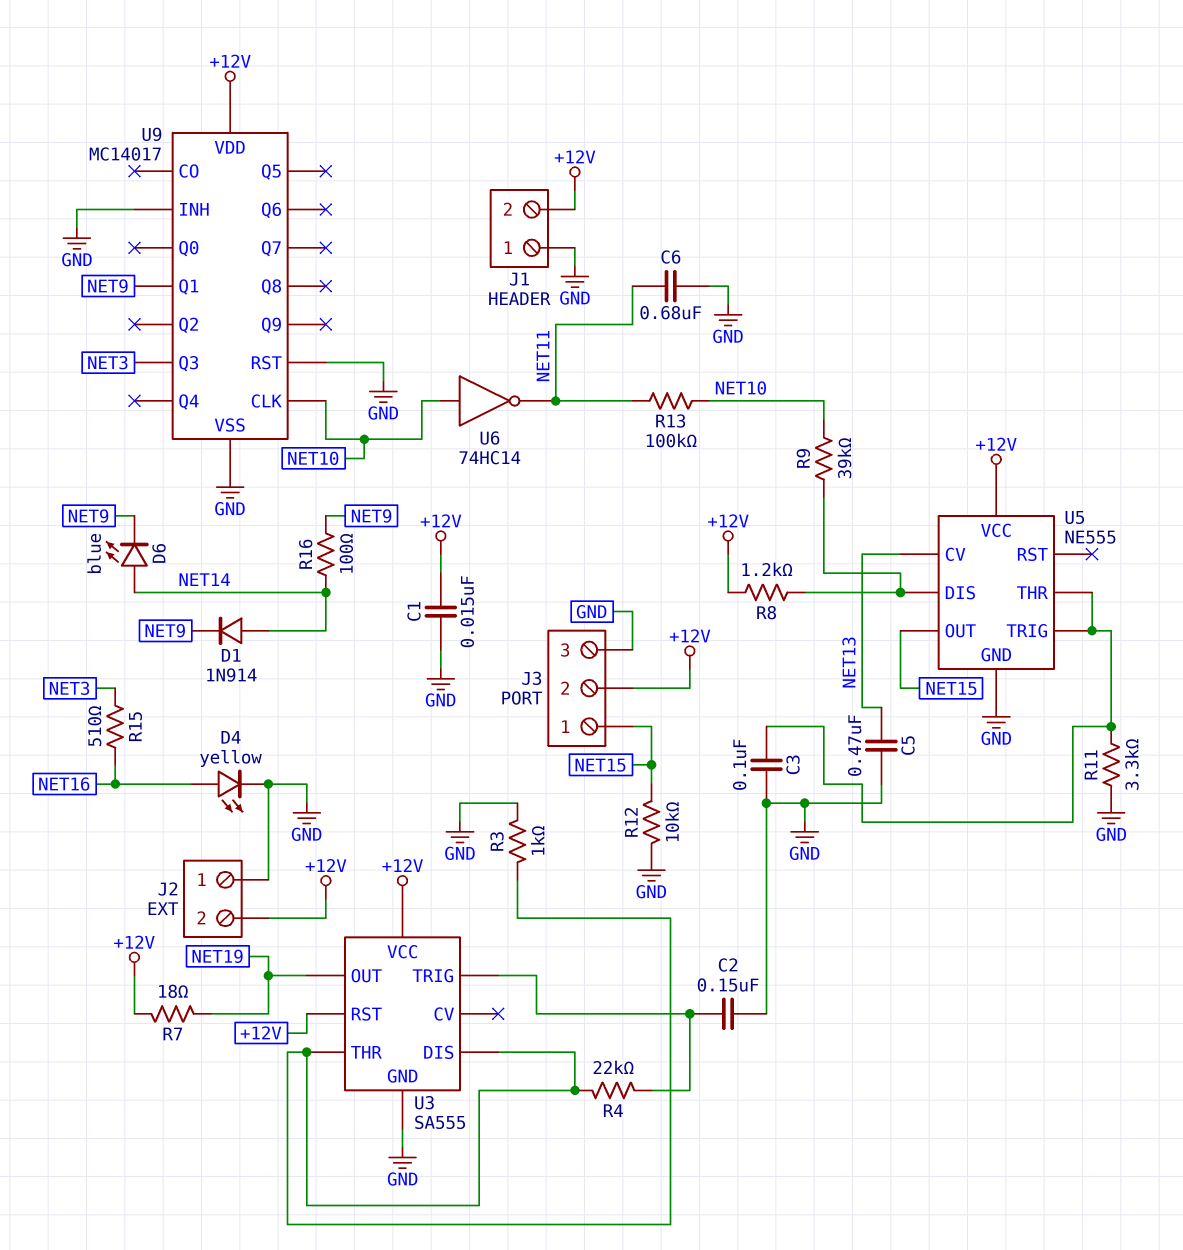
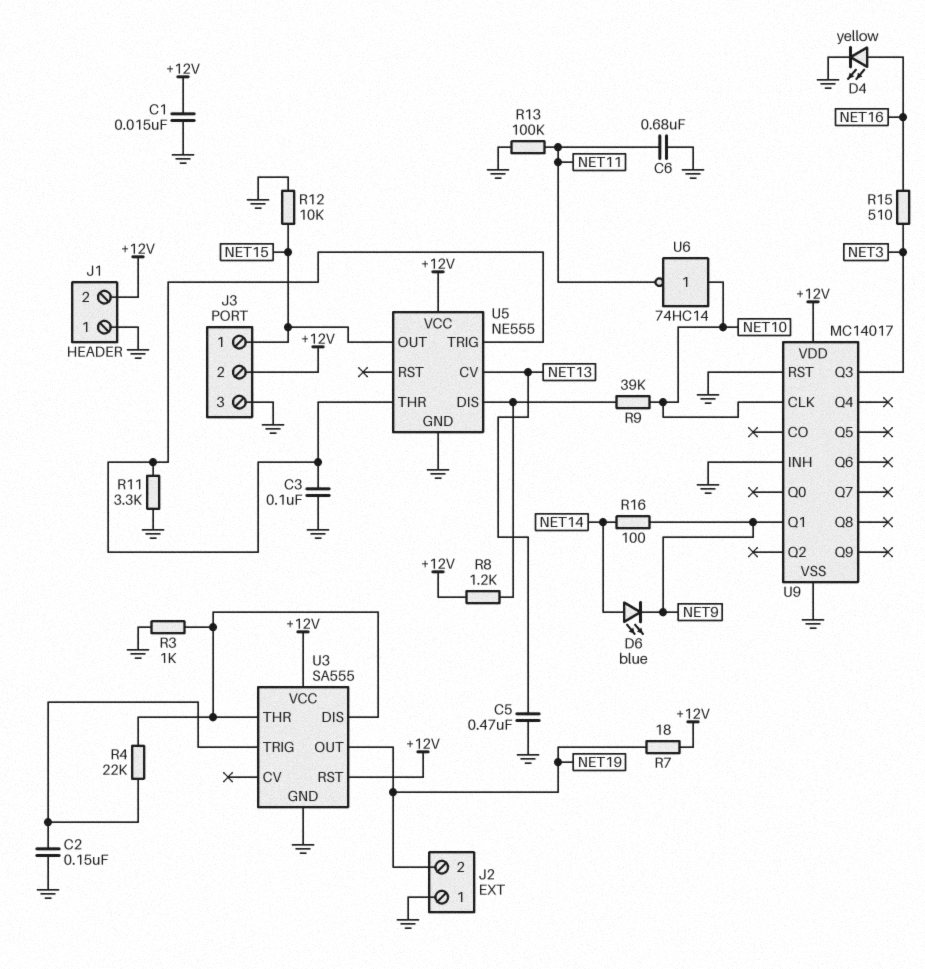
D1: diode 1N914 (A NET14, K NET9) -> none
J2 pin 2: +12V -> NET19
R13: 100k (NET10, NET11) -> 100k (GND, NET11)

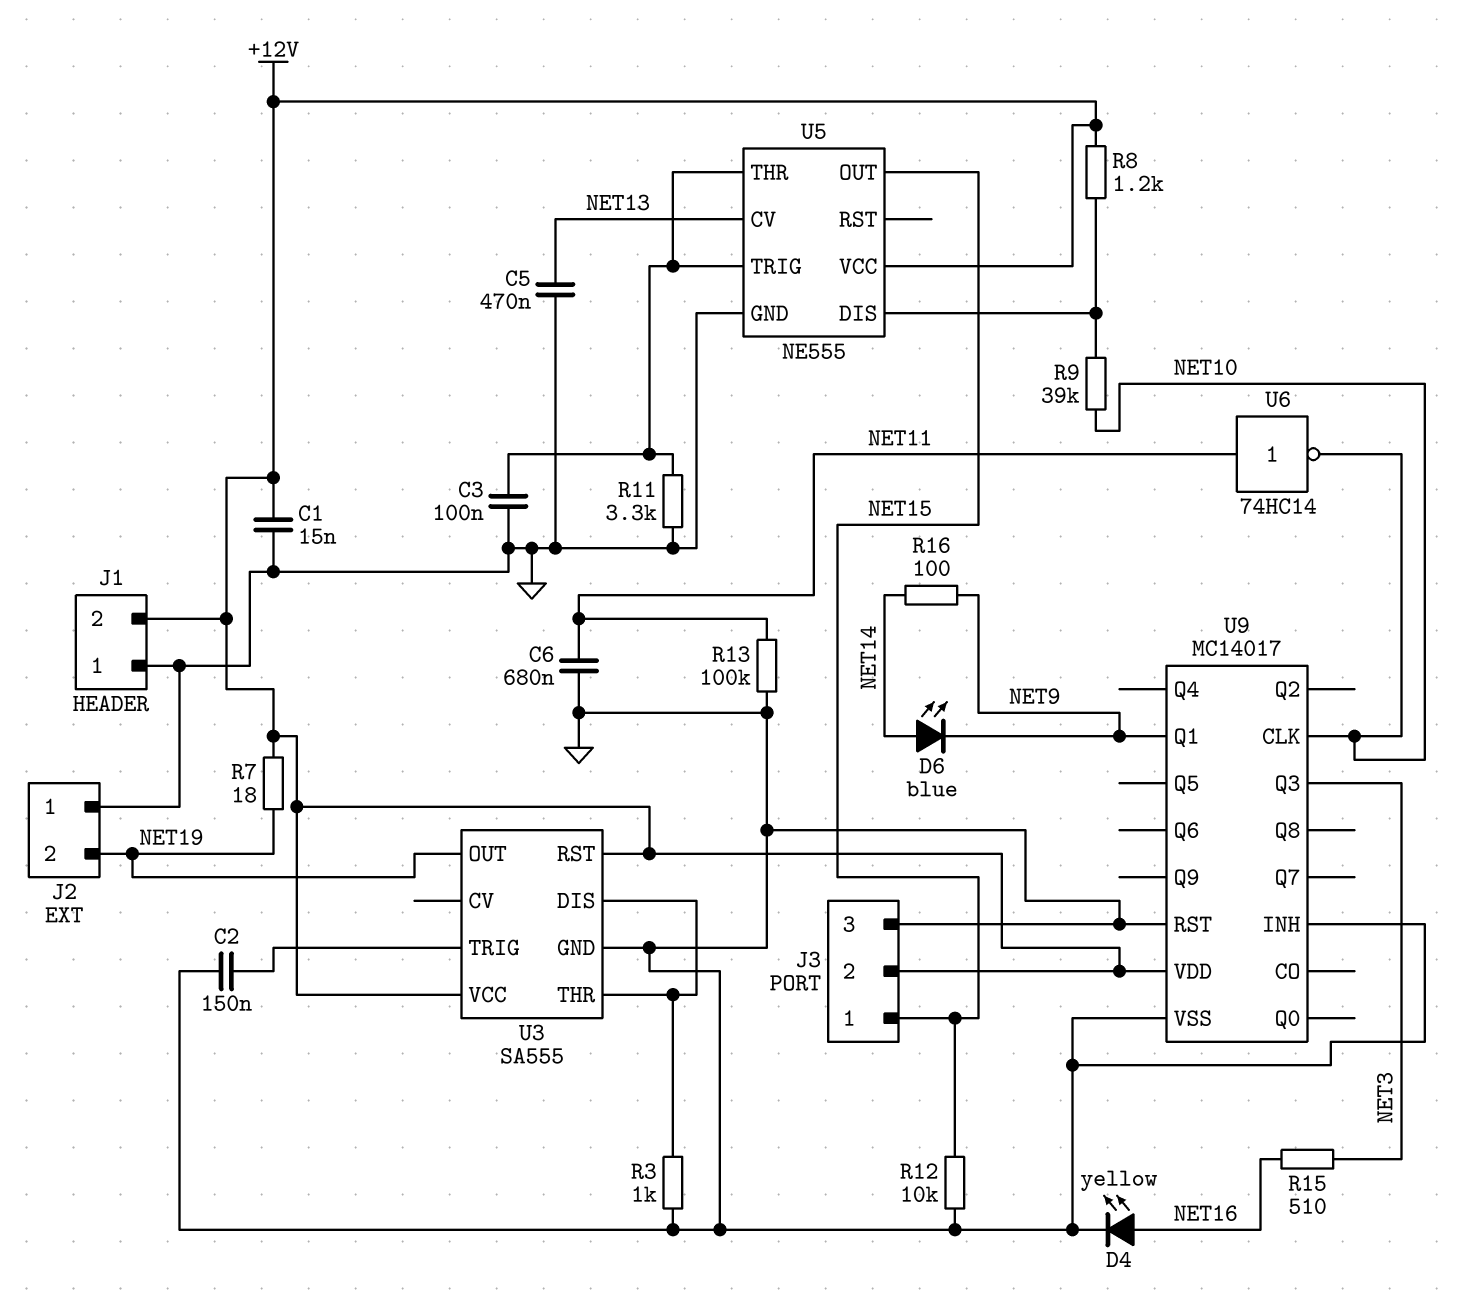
R4: 22k (U3/DIS, U3/TRIG) -> none
U6: NOT 74HC14 (in NET10, out NET11) -> NOT 74HC14 (in NET11, out NET10)

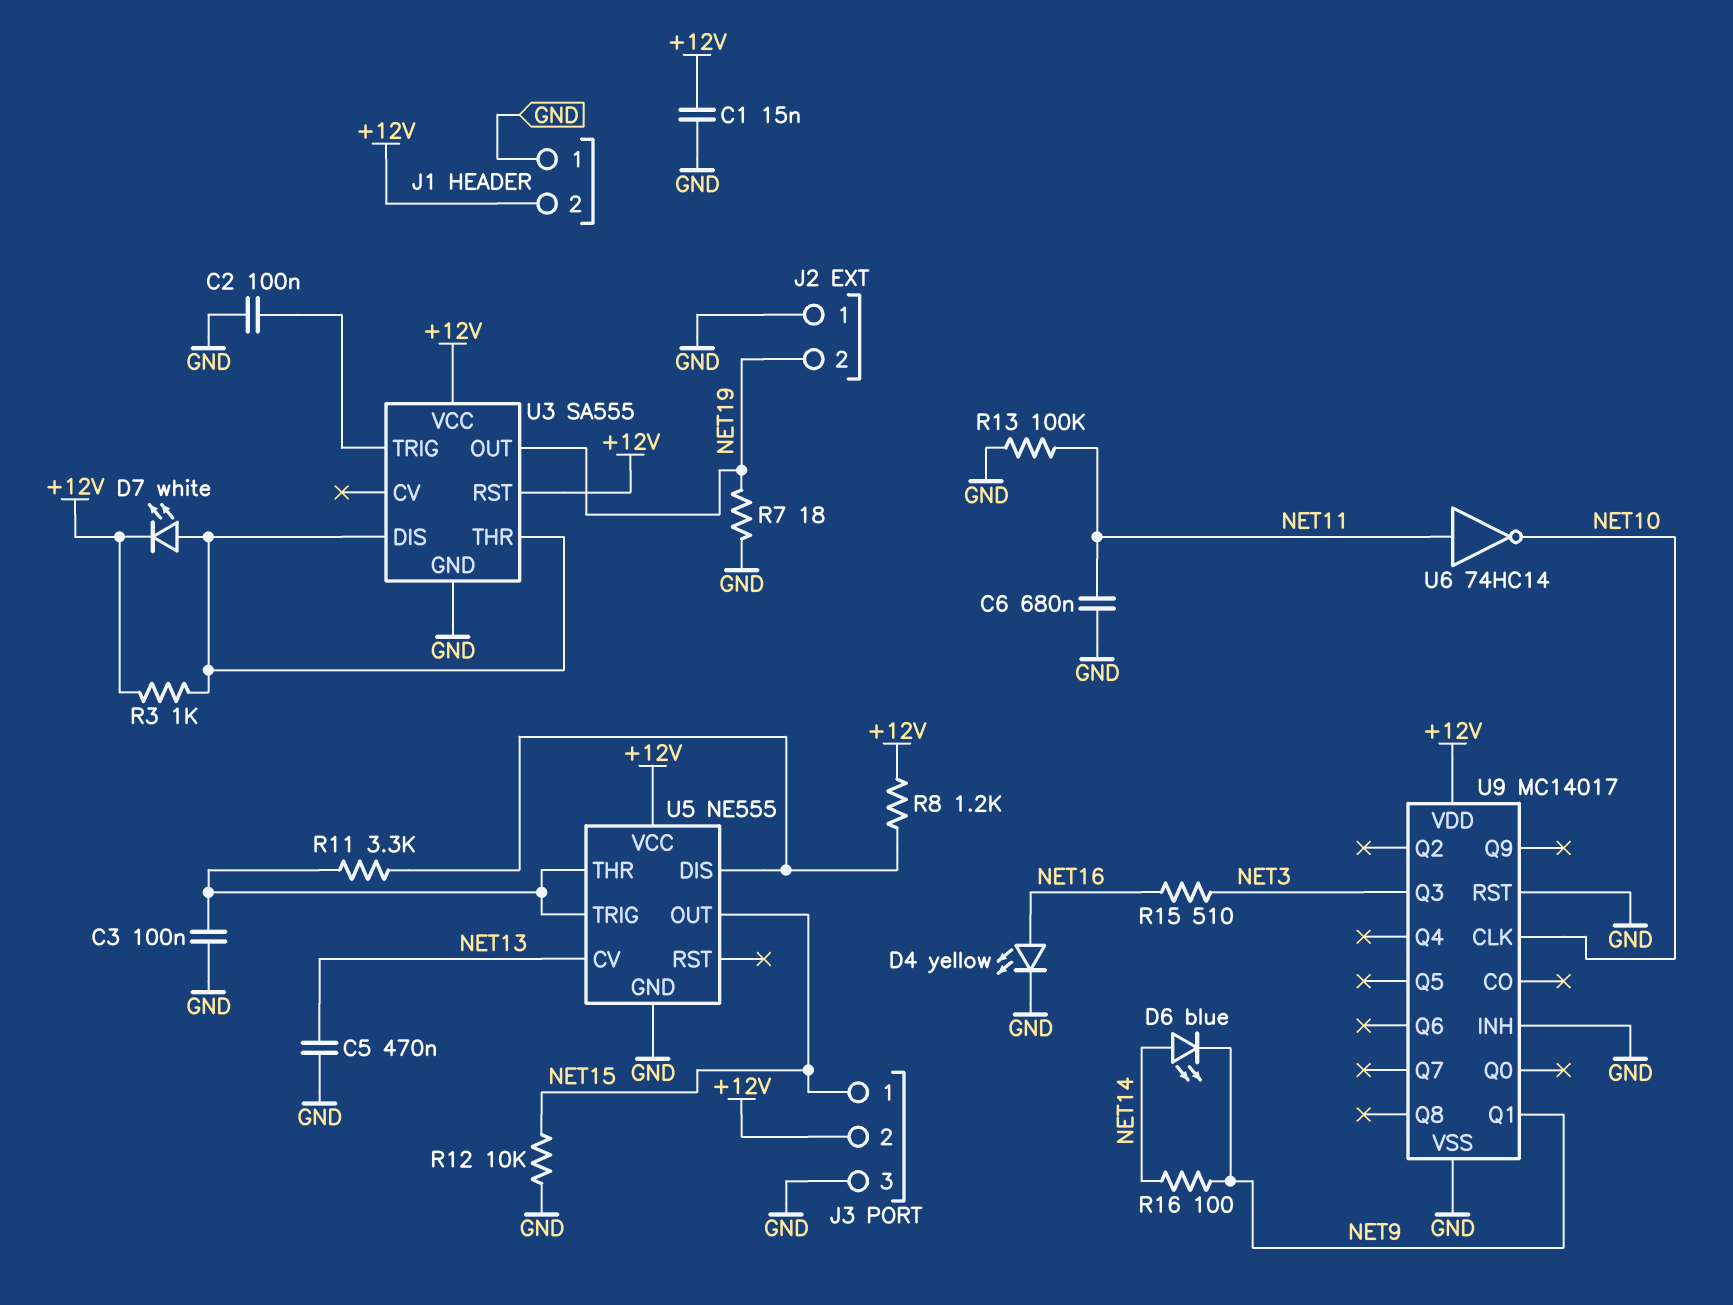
C2: 150nF (GND, U3/TRIG) -> 100nF (GND, U3/TRIG)
D7: none -> LED white (A U3/DIS, K +12V)
R3: 1k (GND, U3/DIS) -> 1k (+12V, U3/DIS)
R7: 18 (+12V, NET19) -> 18 (GND, NET19)
R9: 39k (NET10, U5/DIS) -> none
R11: 3.3k (GND, U5/THR) -> 3.3k (U5/DIS, U5/THR)

